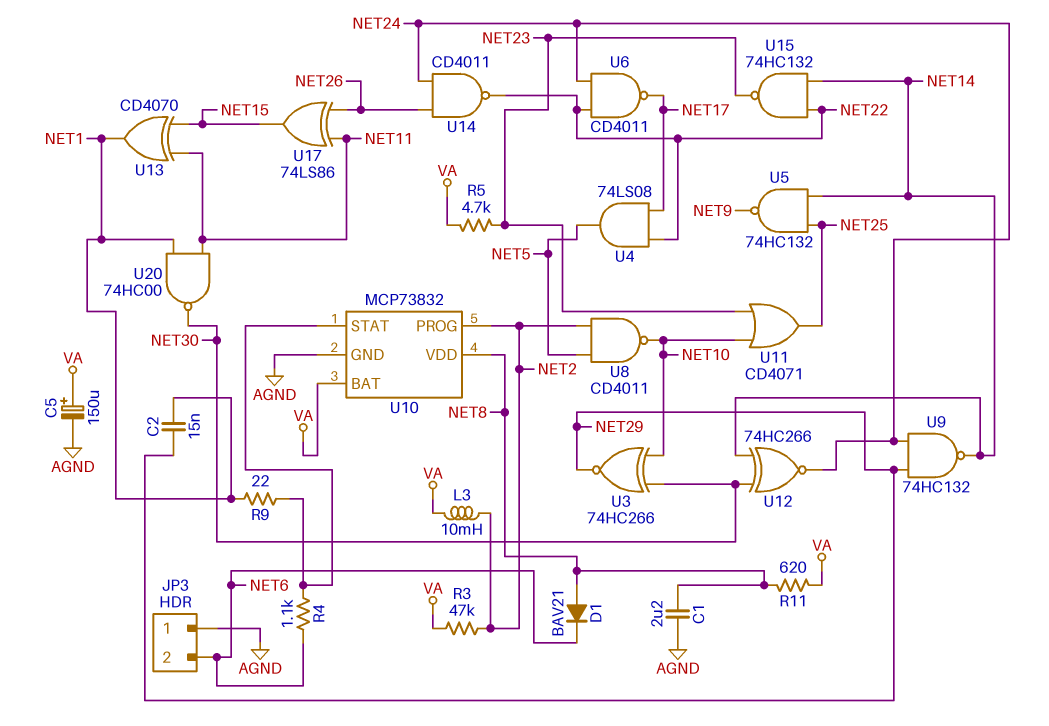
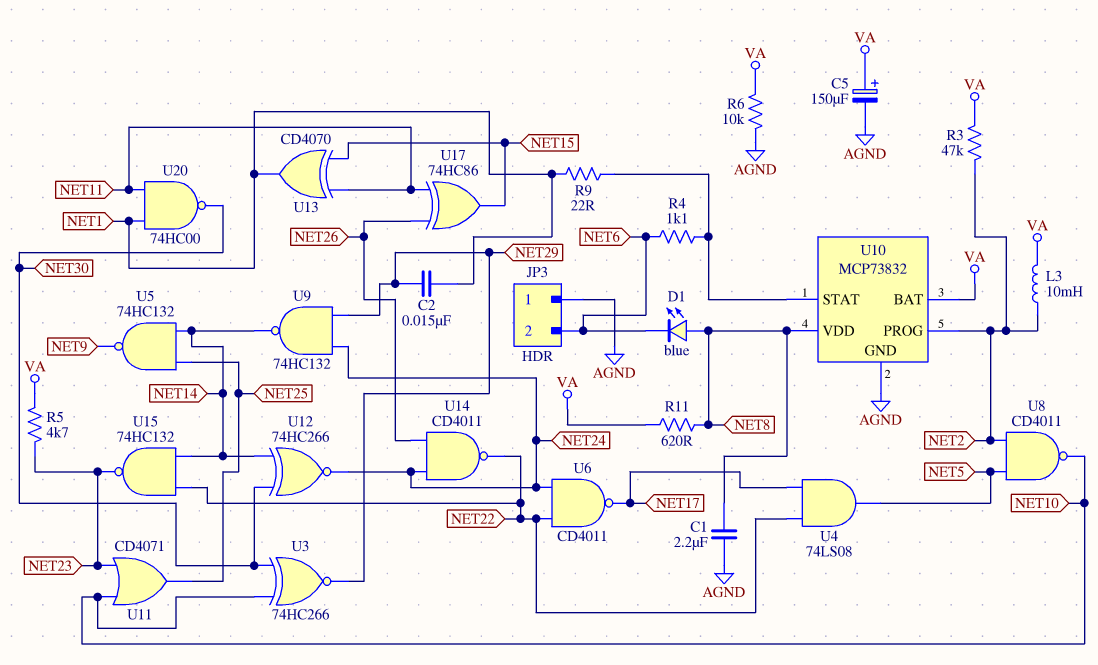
D1: diode BAV21 (A NET8, K NET6) -> LED blue (A NET8, K NET6)
R6: none -> 10k (AGND, VA)
U17: XOR 74LS86 (in NET11, in NET26, out NET15) -> XOR 74HC86 (in NET11, in NET26, out NET15)

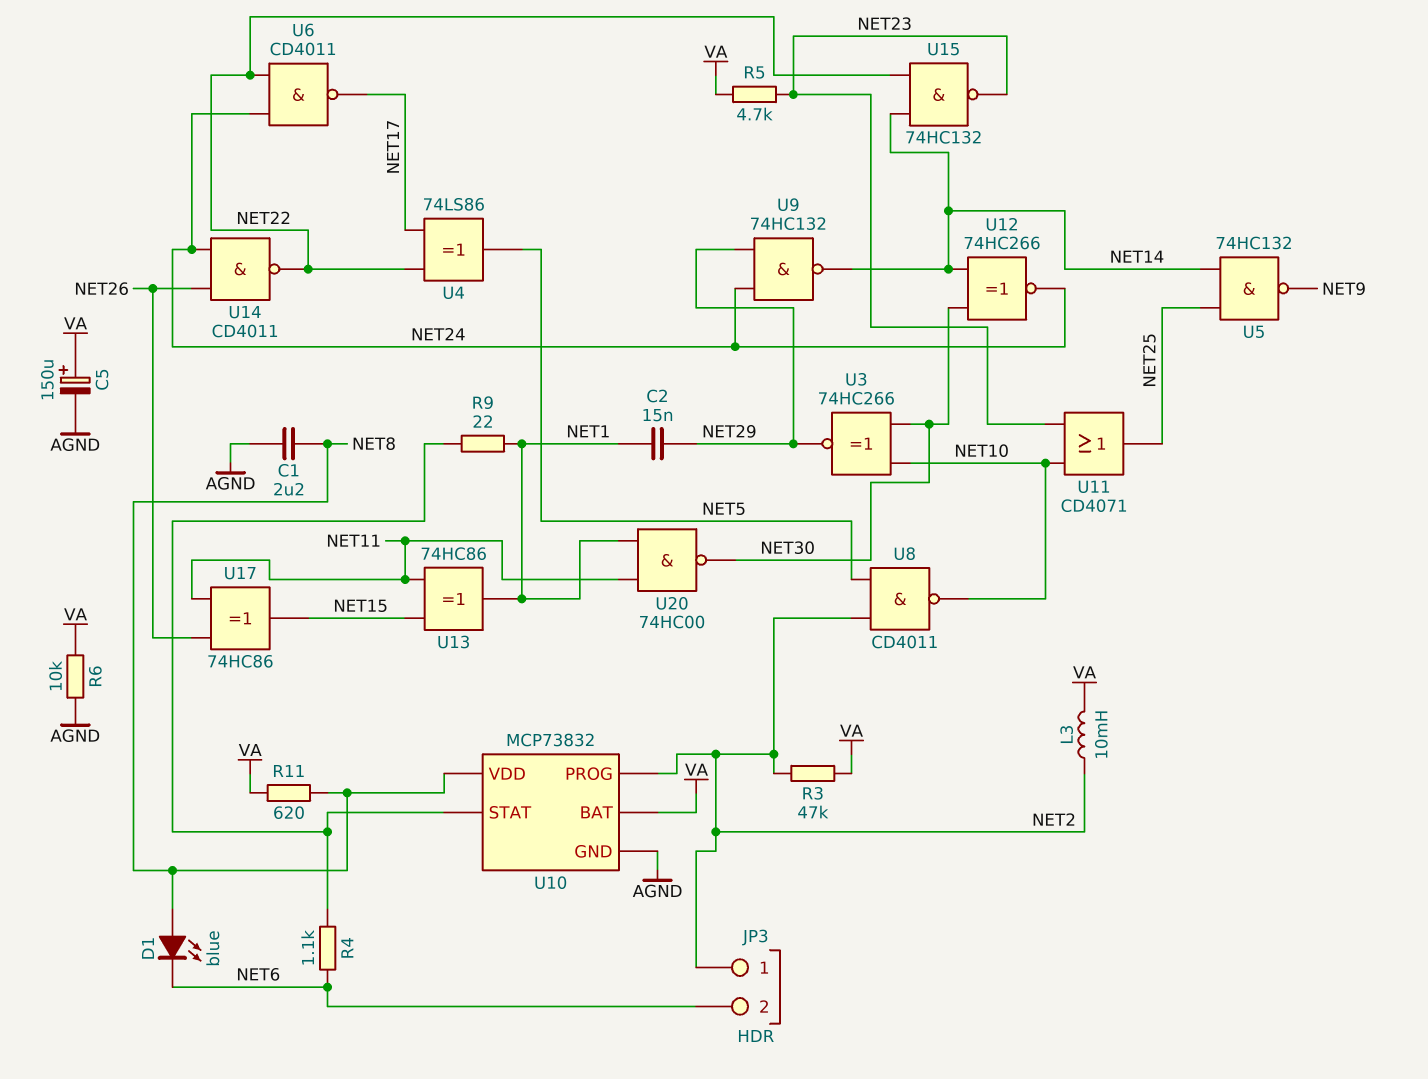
JP3 pin 1: AGND -> NET2
U4: AND 74LS08 (in NET17, in NET22, out NET5) -> XOR 74LS86 (in NET17, in NET22, out NET5)
U13: XOR CD4070 (in NET11, in NET15, out NET1) -> XOR 74HC86 (in NET11, in NET15, out NET1)

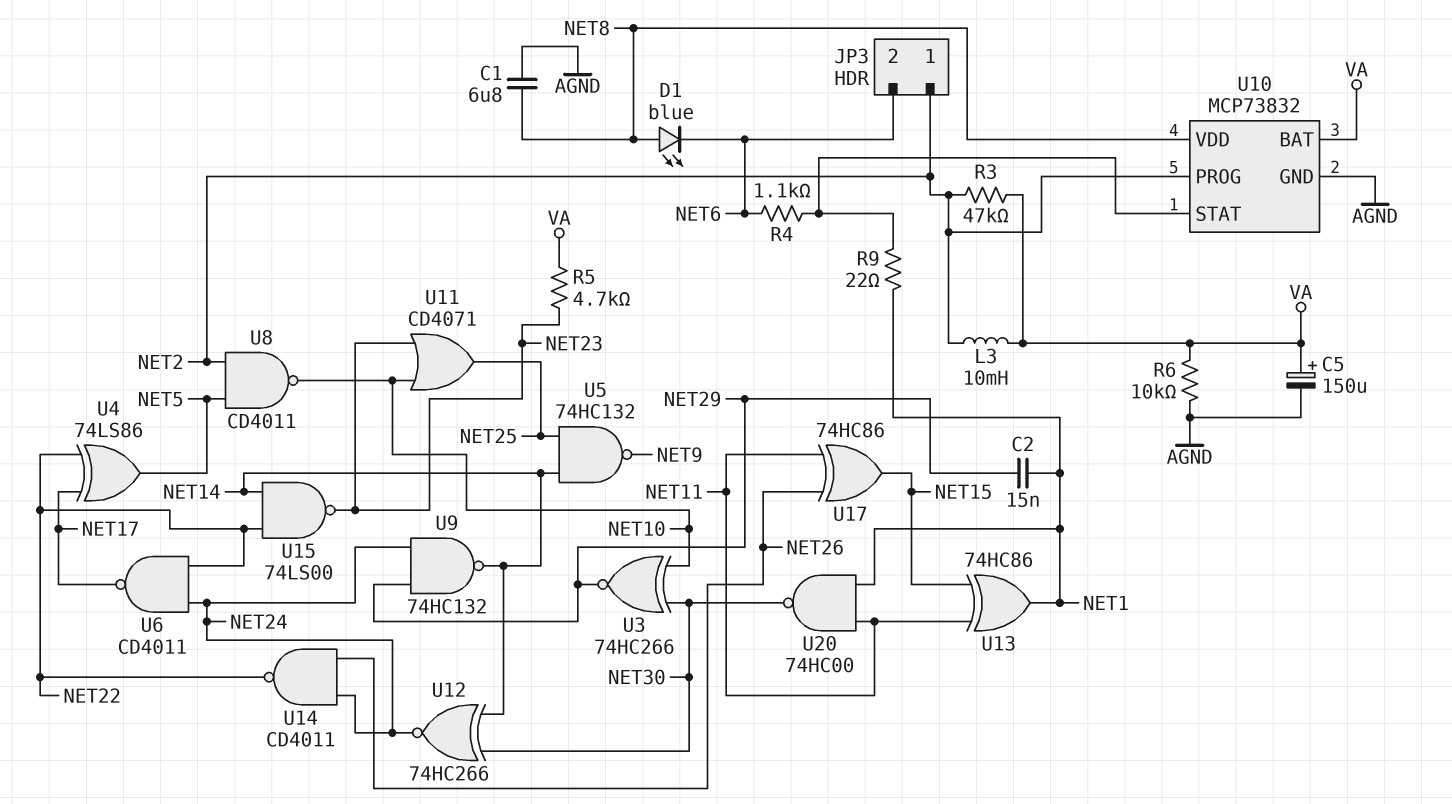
C1: 2.2uF (AGND, NET8) -> 6.8uF (AGND, NET8)
R11: 620 (NET8, VA) -> none
U15: NAND 74HC132 (in NET14, in NET22, out NET23) -> NAND 74LS00 (in NET14, in NET22, out NET23)

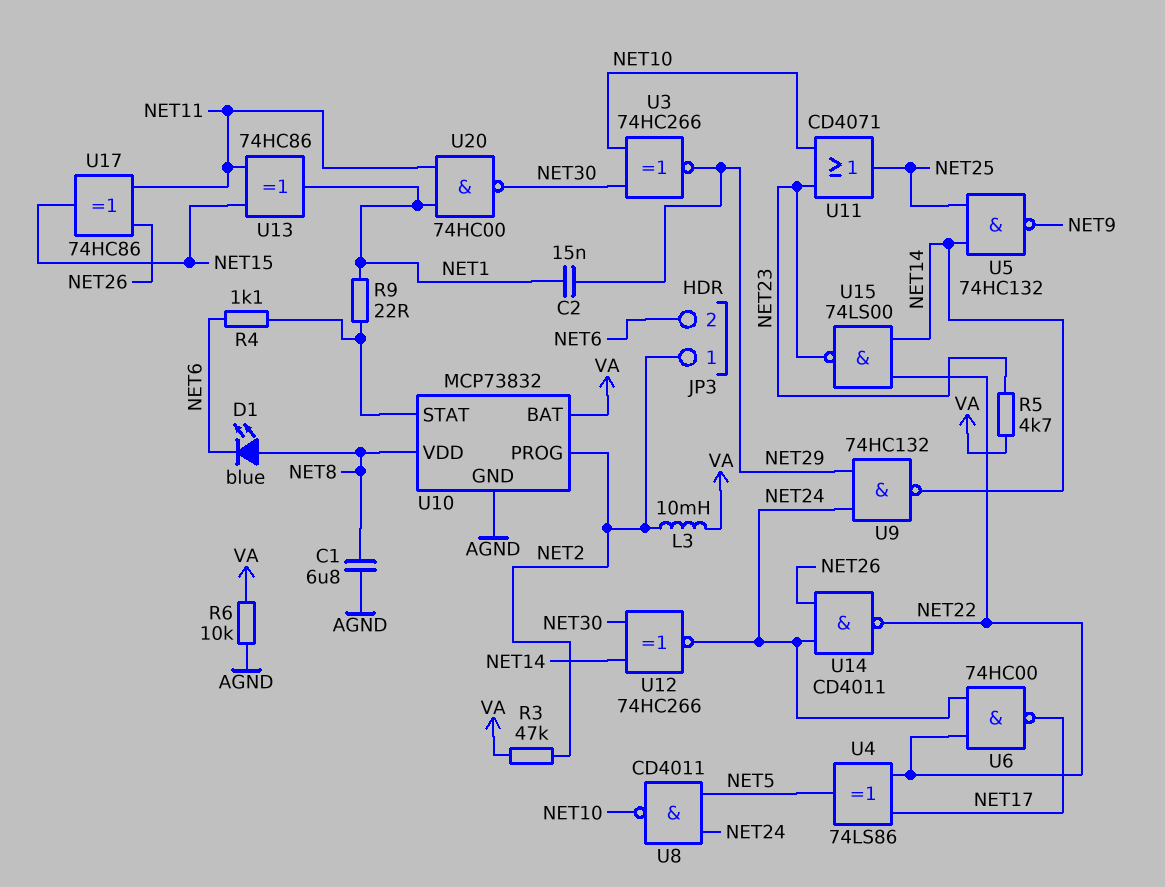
C5: 150uF (plus VA, minus AGND) -> none
U6: NAND CD4011 (in NET22, in NET24, out NET17) -> NAND 74HC00 (in NET22, in NET24, out NET17)
U8: NAND CD4011 (in NET2, in NET5, out NET10) -> NAND CD4011 (in NET5, in NET24, out NET10)

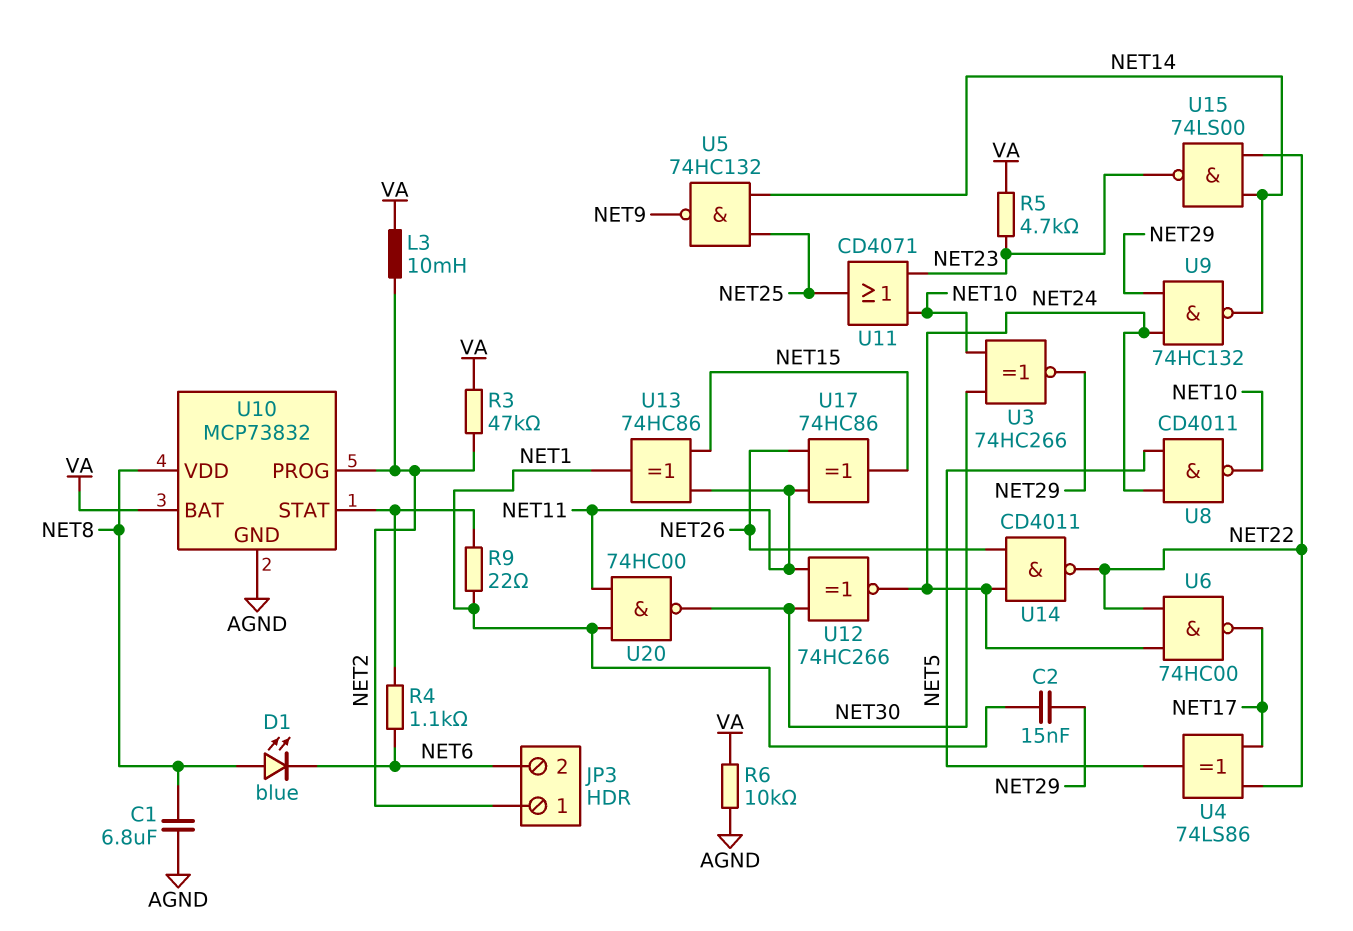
U12: XNOR 74HC266 (in NET14, in NET30, out NET24) -> XNOR 74HC266 (in NET11, in NET30, out NET24)

